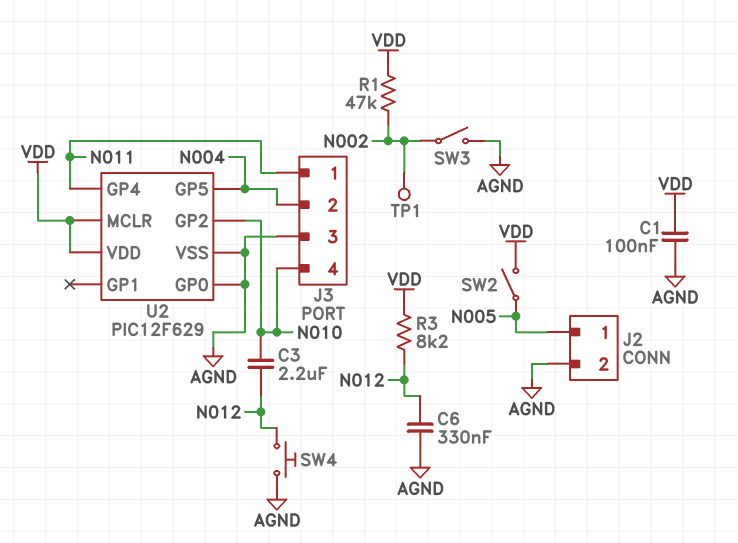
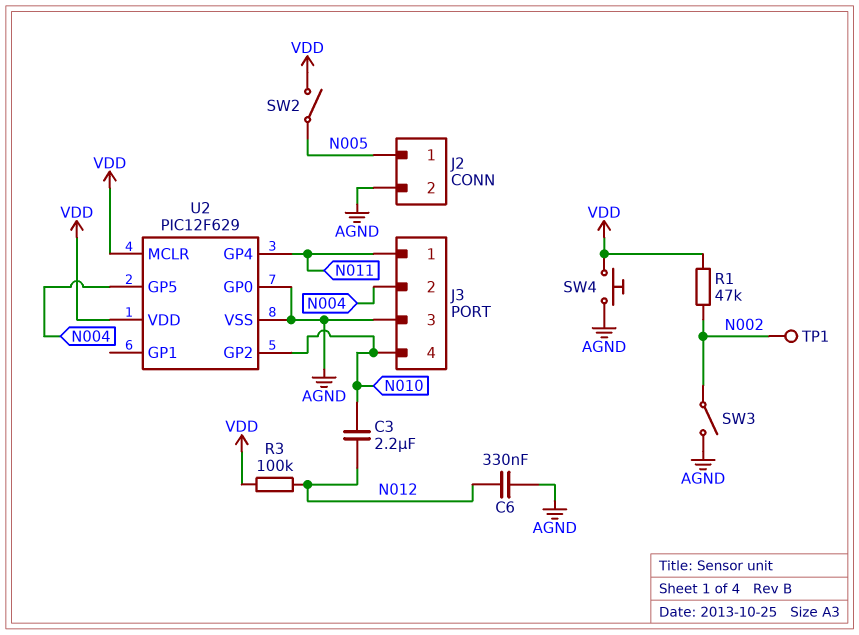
C1: 100nF (AGND, VDD) -> none
R3: 8.2k (N012, VDD) -> 100k (N012, VDD)
SW4: button (AGND, N012) -> button (AGND, VDD)

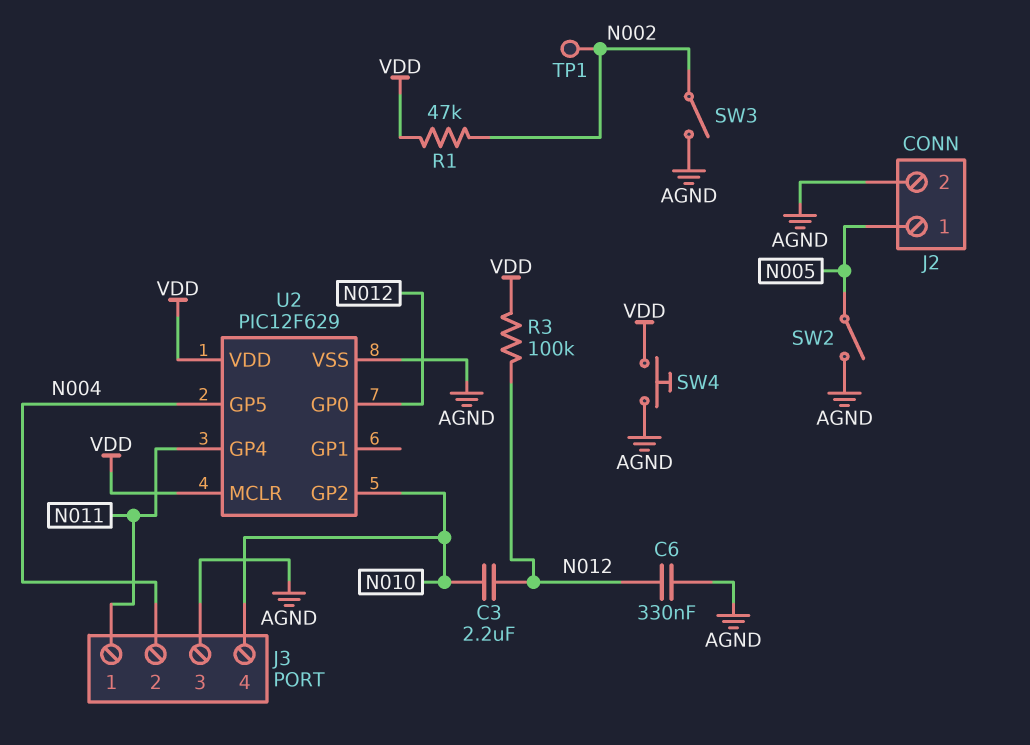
SW2: switch (N005, VDD) -> switch (AGND, N005)
U2 pin GP0: AGND -> N012

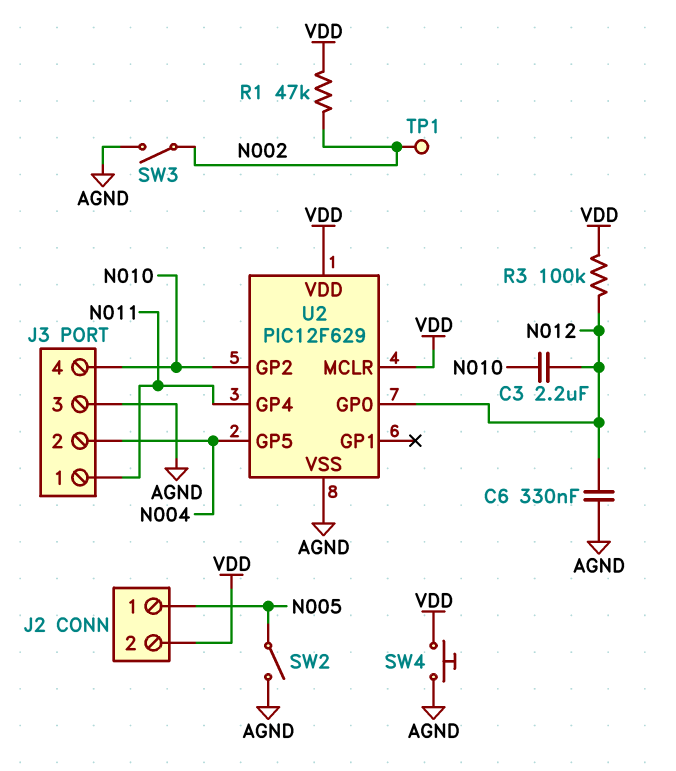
J2 pin 2: AGND -> VDD

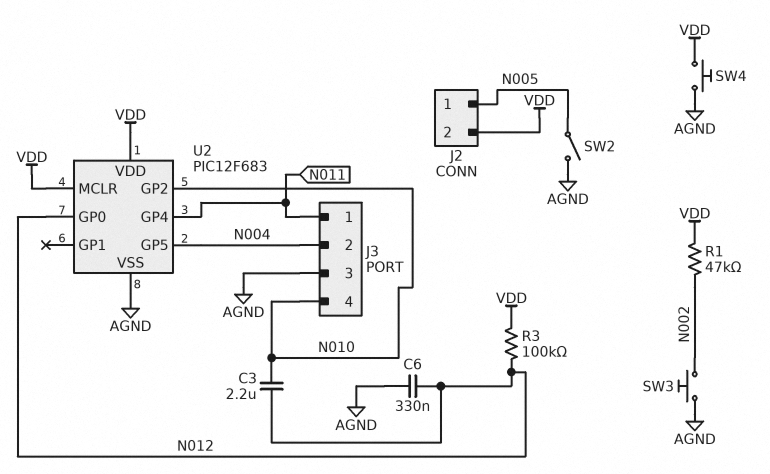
SW3: switch (AGND, N002) -> button (AGND, N002)
TP1: test point (N002) -> none
U2: PIC12F629 -> PIC12F683

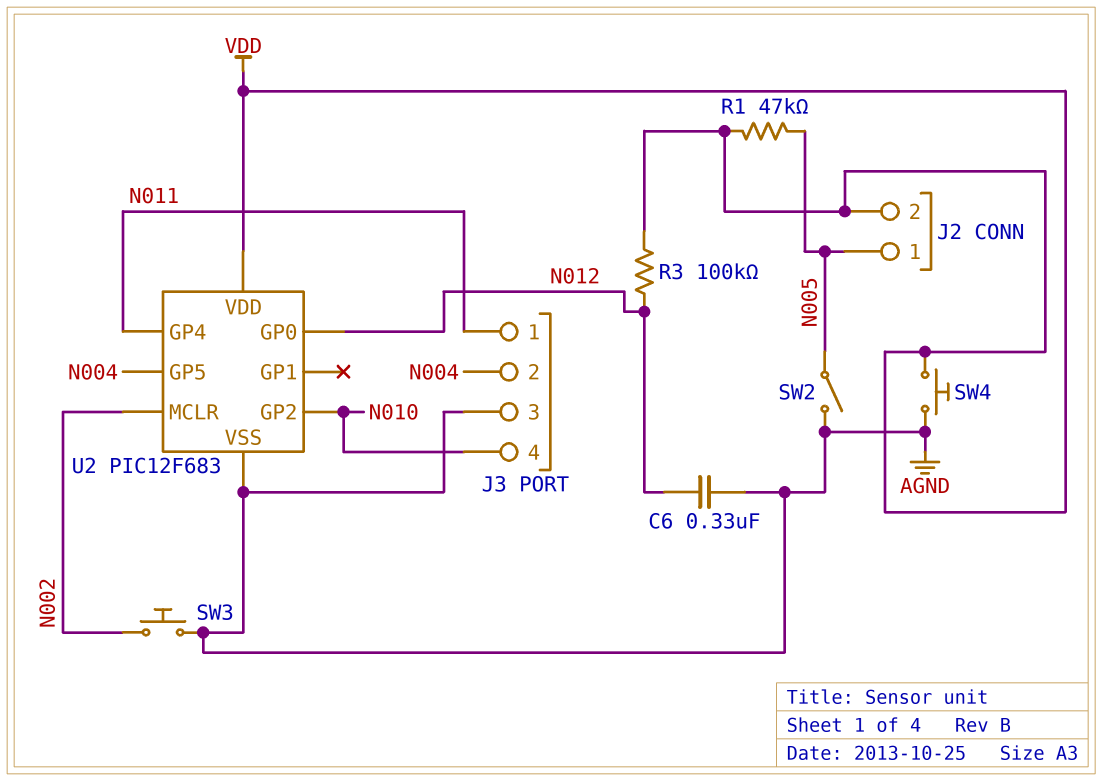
C3: 2.2uF (N010, N012) -> none
R1: 47k (N002, VDD) -> 47k (N005, VDD)
U2 pin MCLR: VDD -> N002

